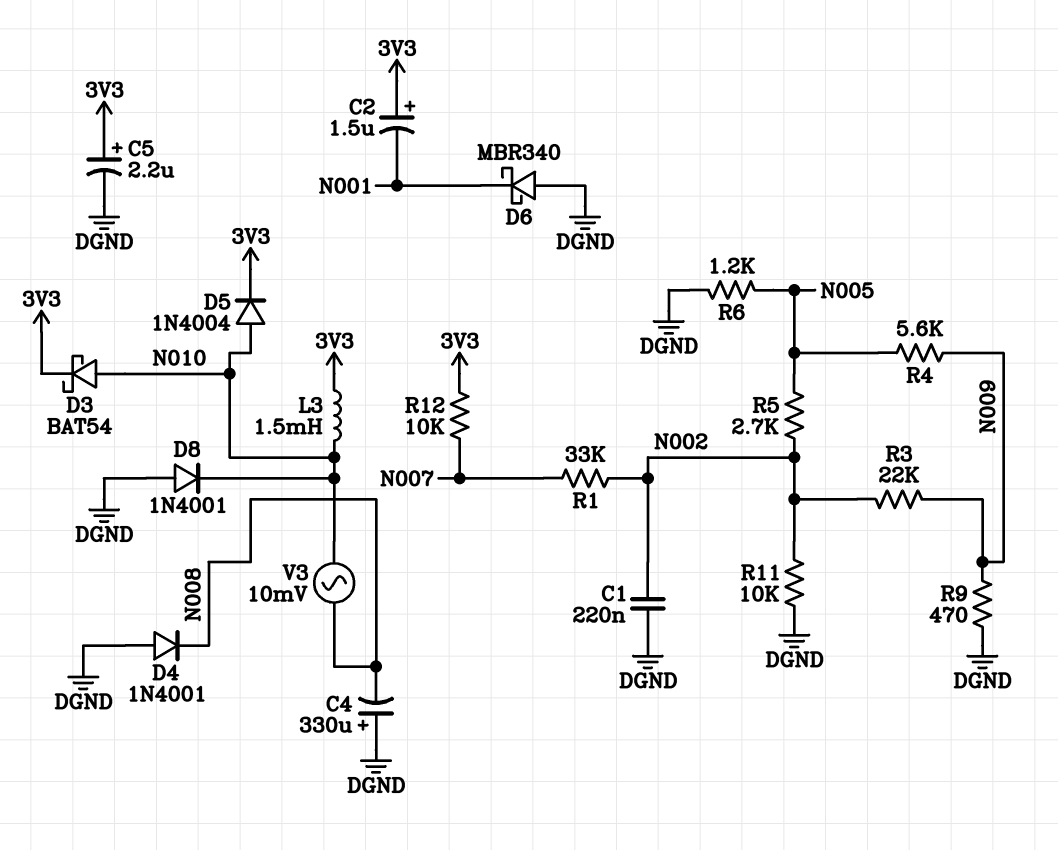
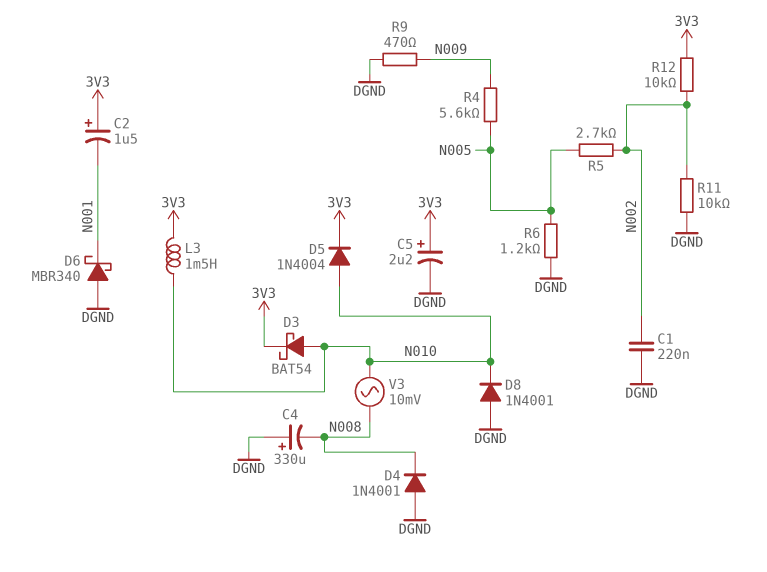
R1: 33k (N002, N007) -> none
R3: 22k (N002, N009) -> none
R12: 10k (3V3, N007) -> 10k (3V3, N002)

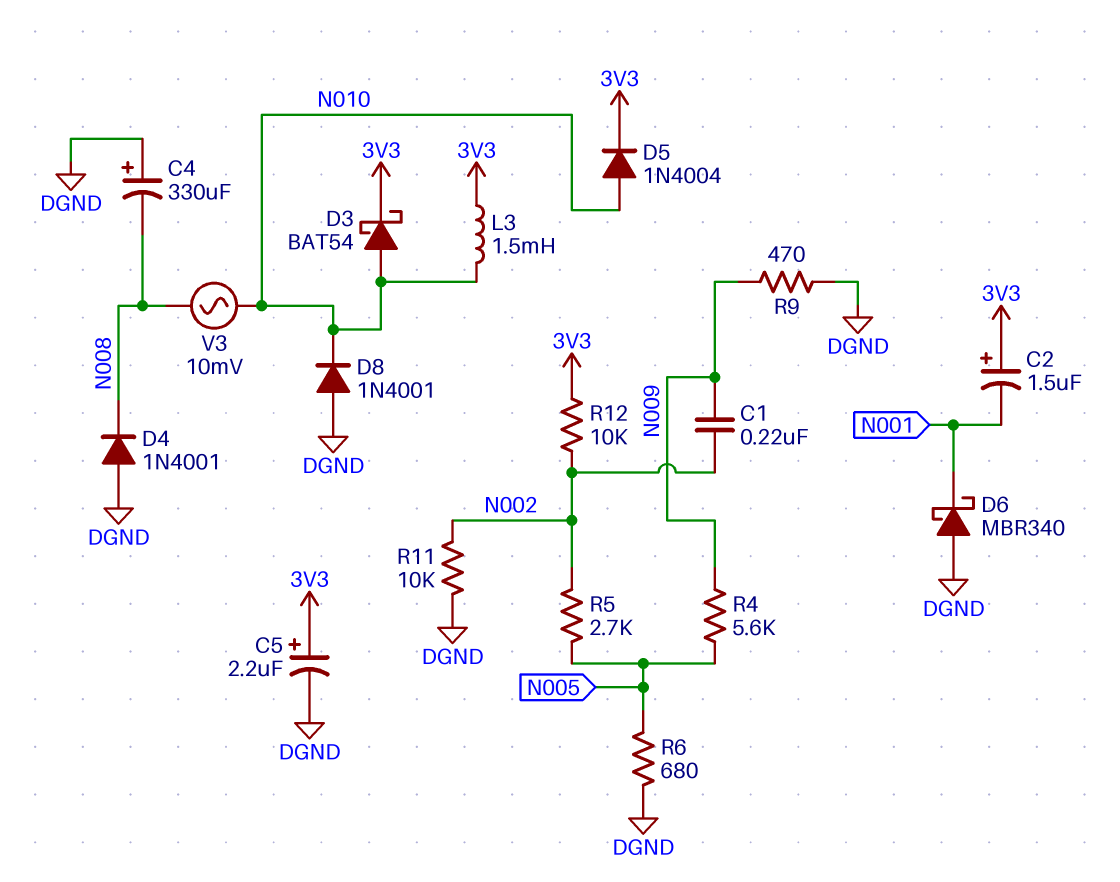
C1: 220nF (DGND, N002) -> 220nF (N002, N009)
R6: 1.2k (DGND, N005) -> 680 (DGND, N005)

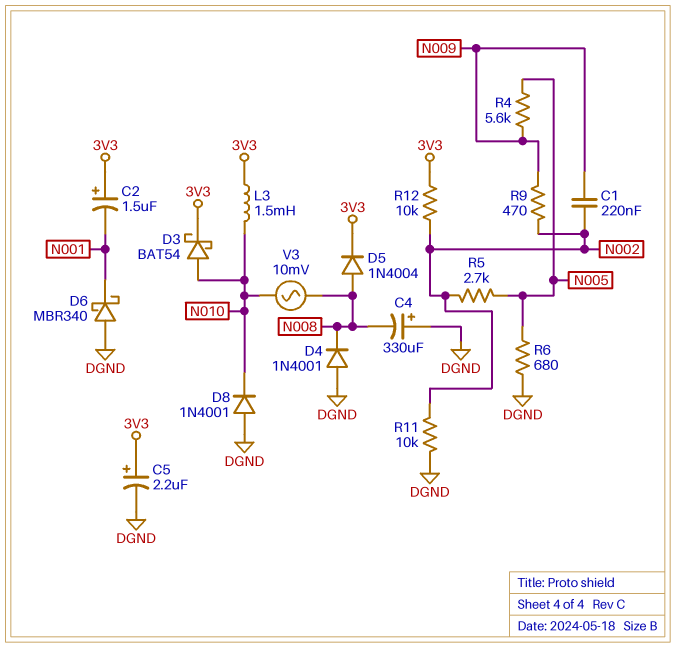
D5: diode 1N4004 (A N010, K 3V3) -> diode 1N4004 (A N008, K 3V3)
R9: 470 (DGND, N009) -> 470 (N002, N009)

